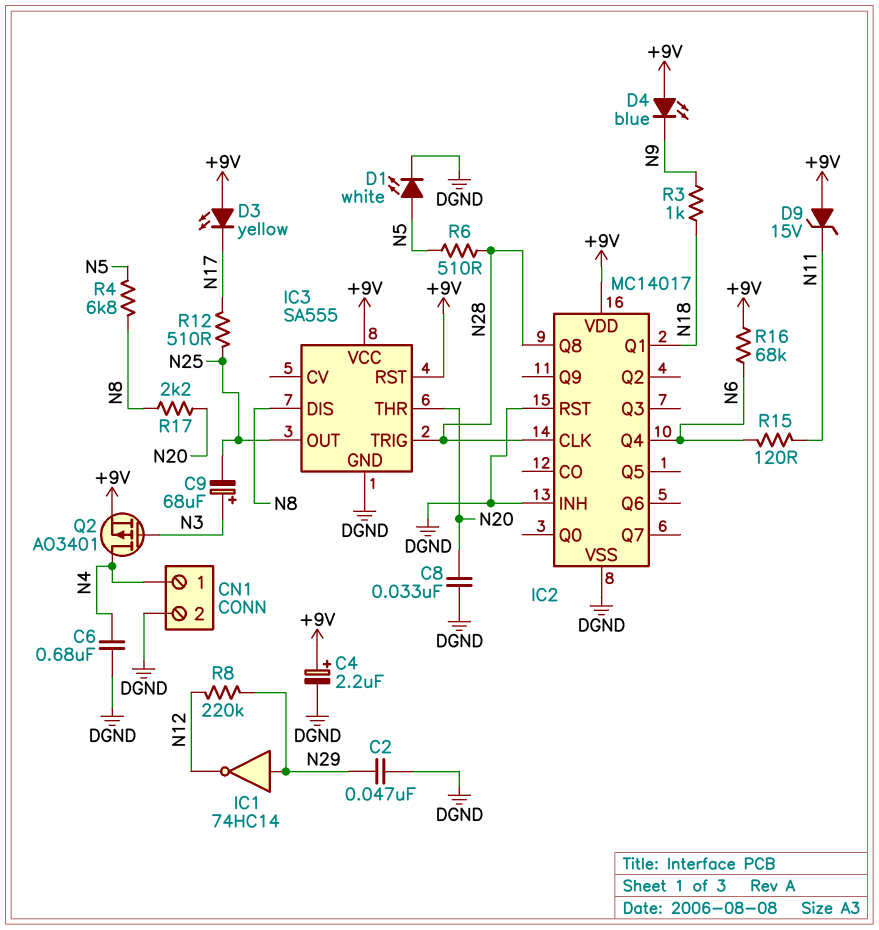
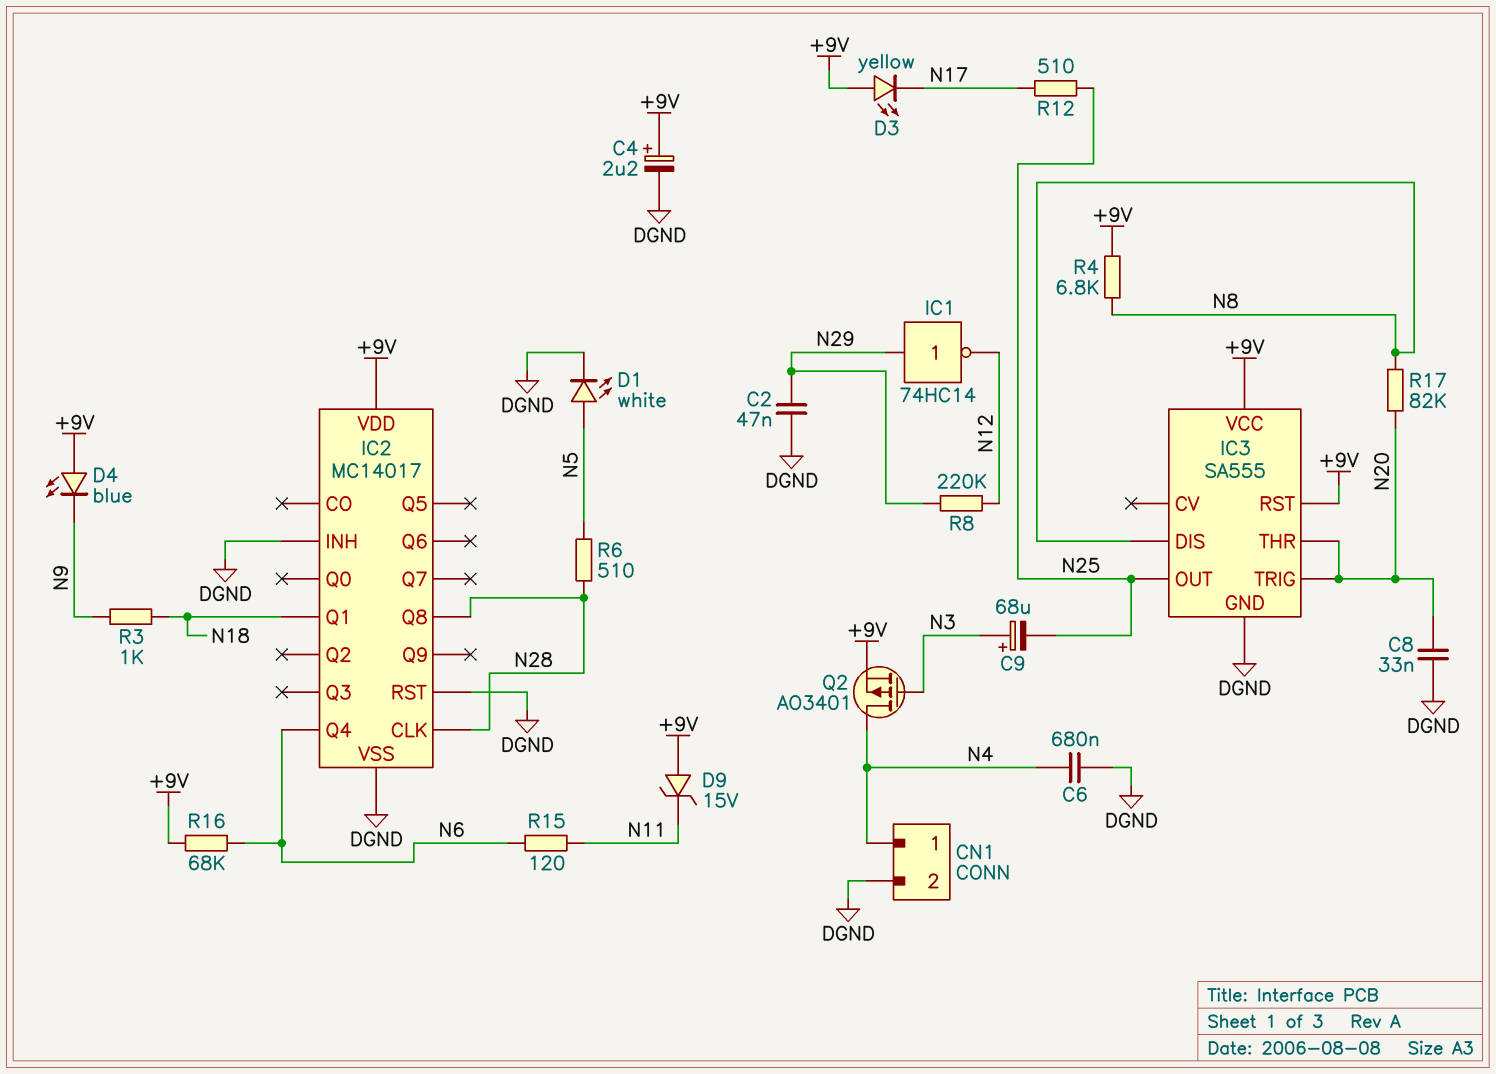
IC3 pin TRIG: N28 -> N20
R4: 6.8k (N5, N8) -> 6.8k (+9V, N8)
R17: 2.2k (N8, N20) -> 82k (N8, N20)

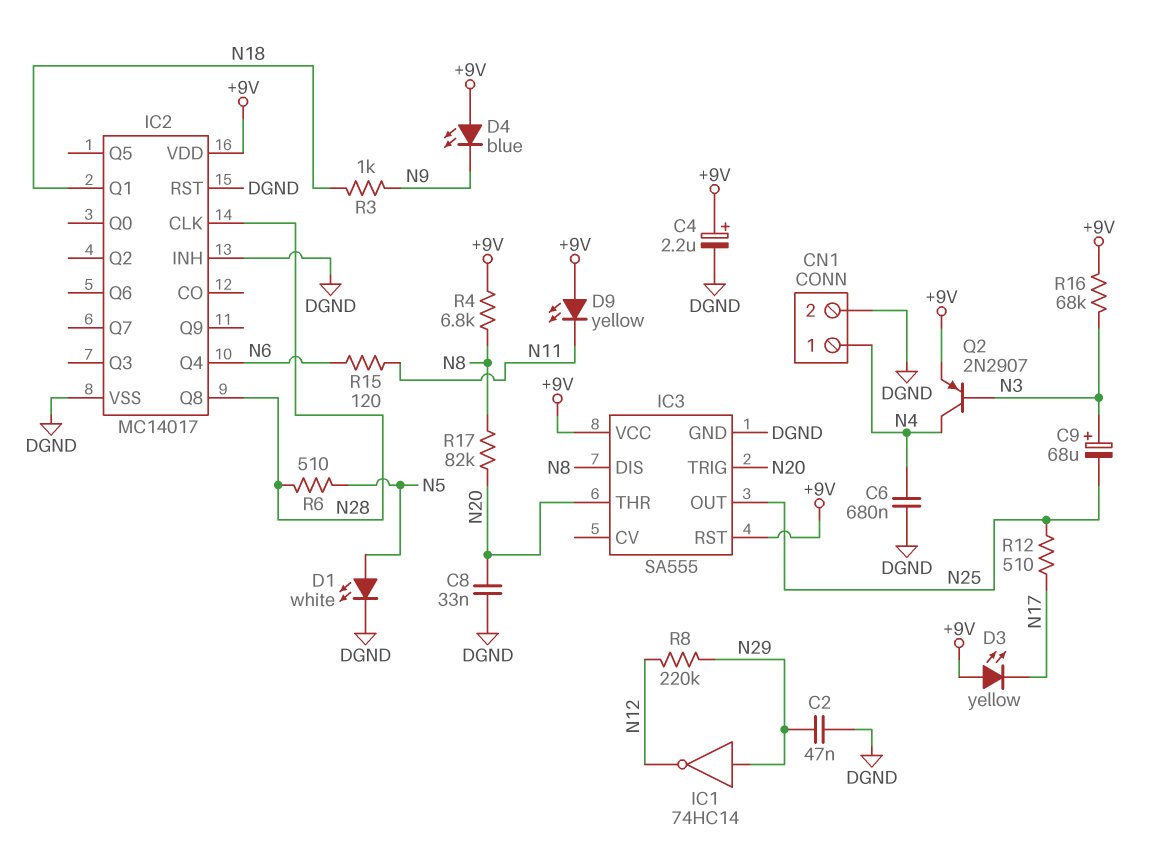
D9: zener 15V (A +9V, K N11) -> LED yellow (A +9V, K N11)
Q2: PMOS AO3401 (G N3, D N4, S +9V) -> PNP 2N2907 (B N3, C N4, E +9V)
R16: 68k (+9V, N6) -> 68k (+9V, N3)

